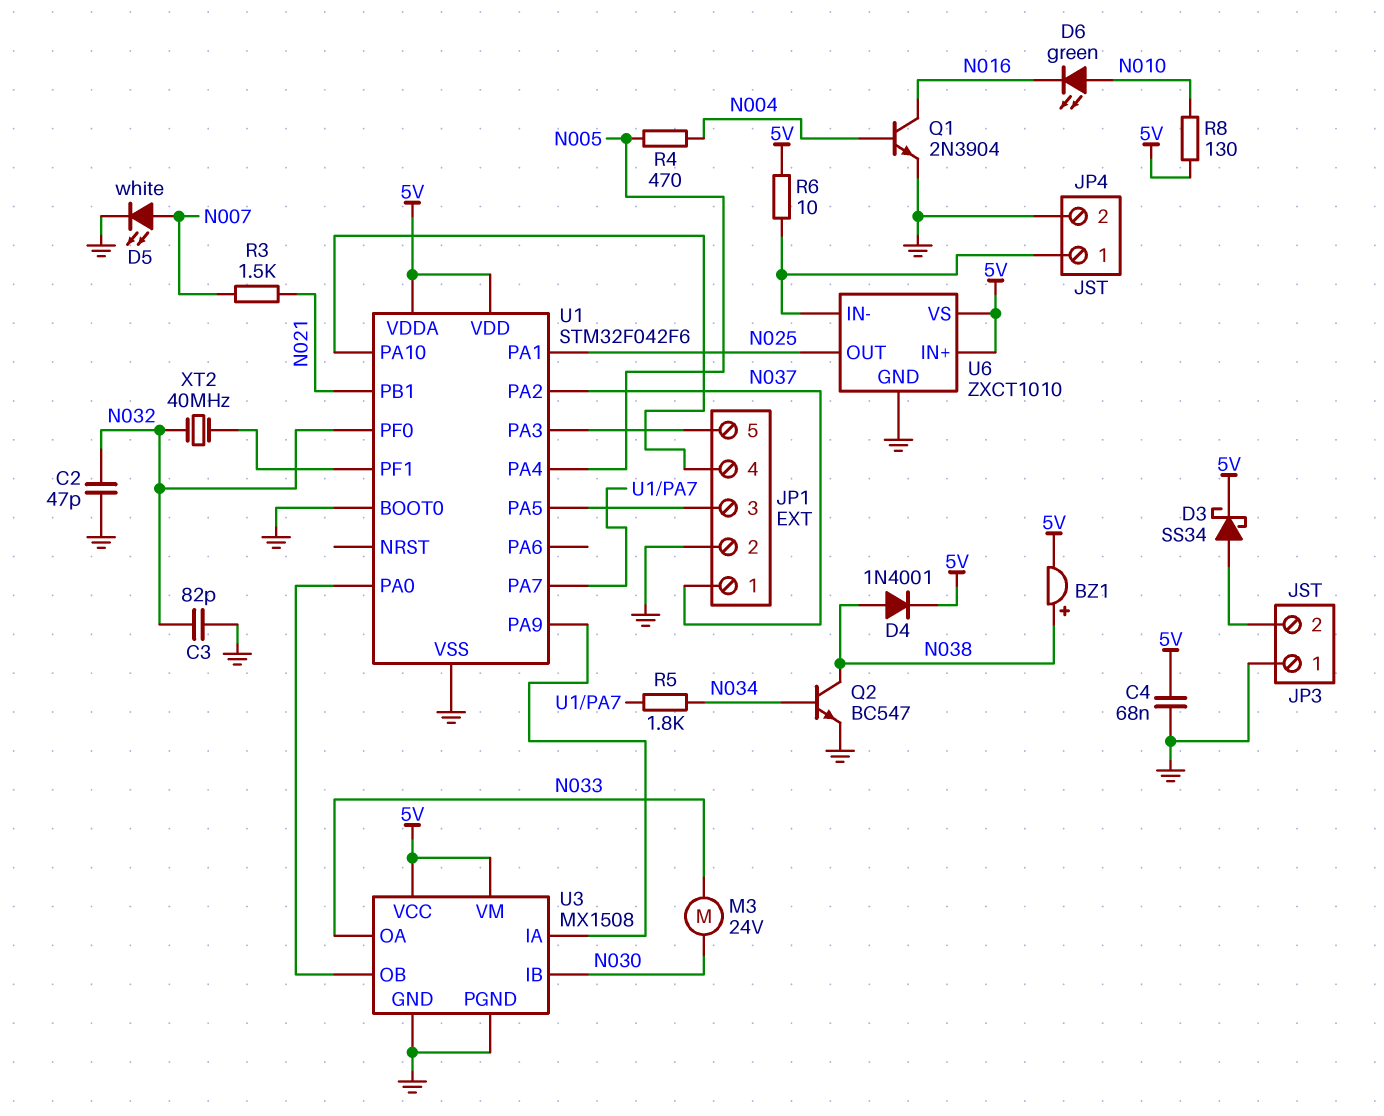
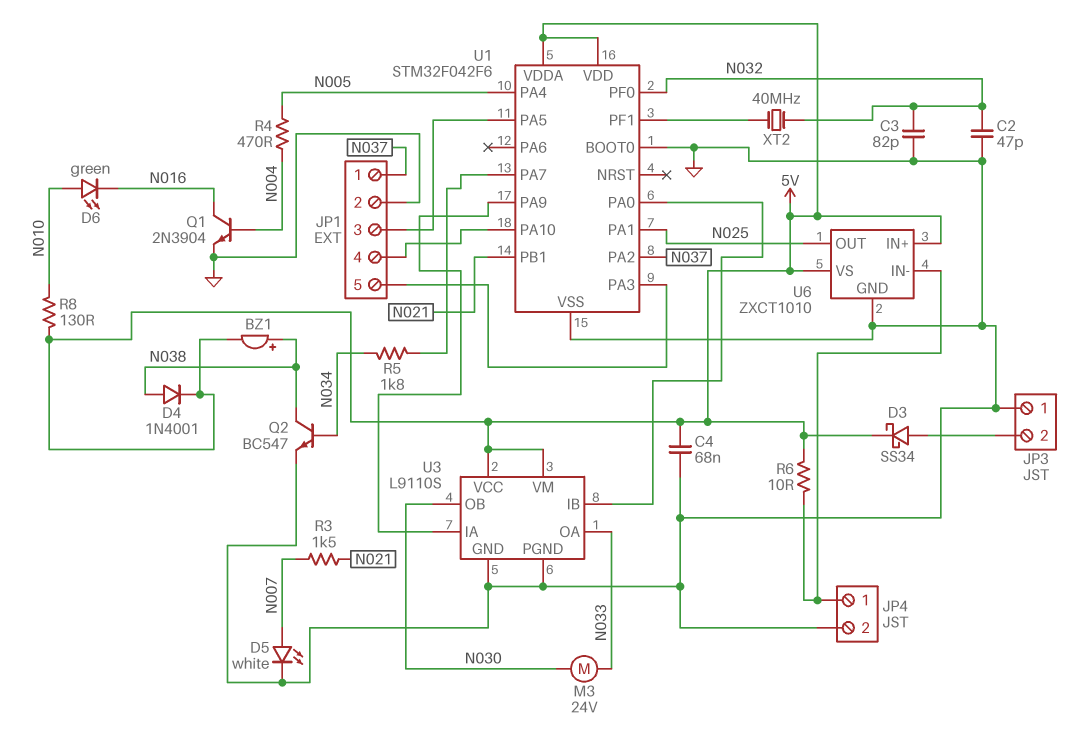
U3: MX1508 -> L9110S
U3 pin IB: N030 -> U1/PA0
U3 pin OB: U1/PA0 -> N030

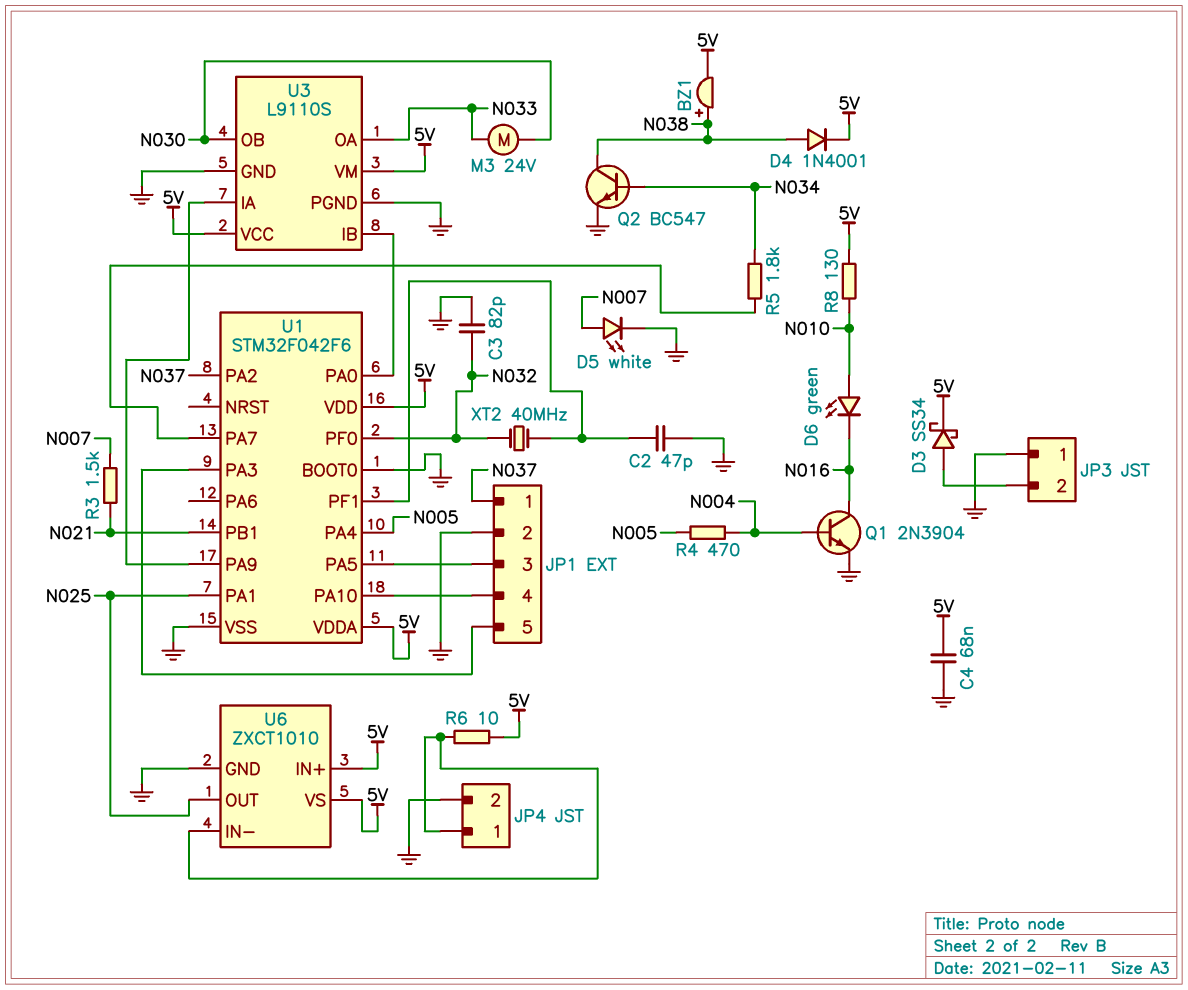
C2: 47pF (GND, N032) -> 47pF (GND, U1/PF1)

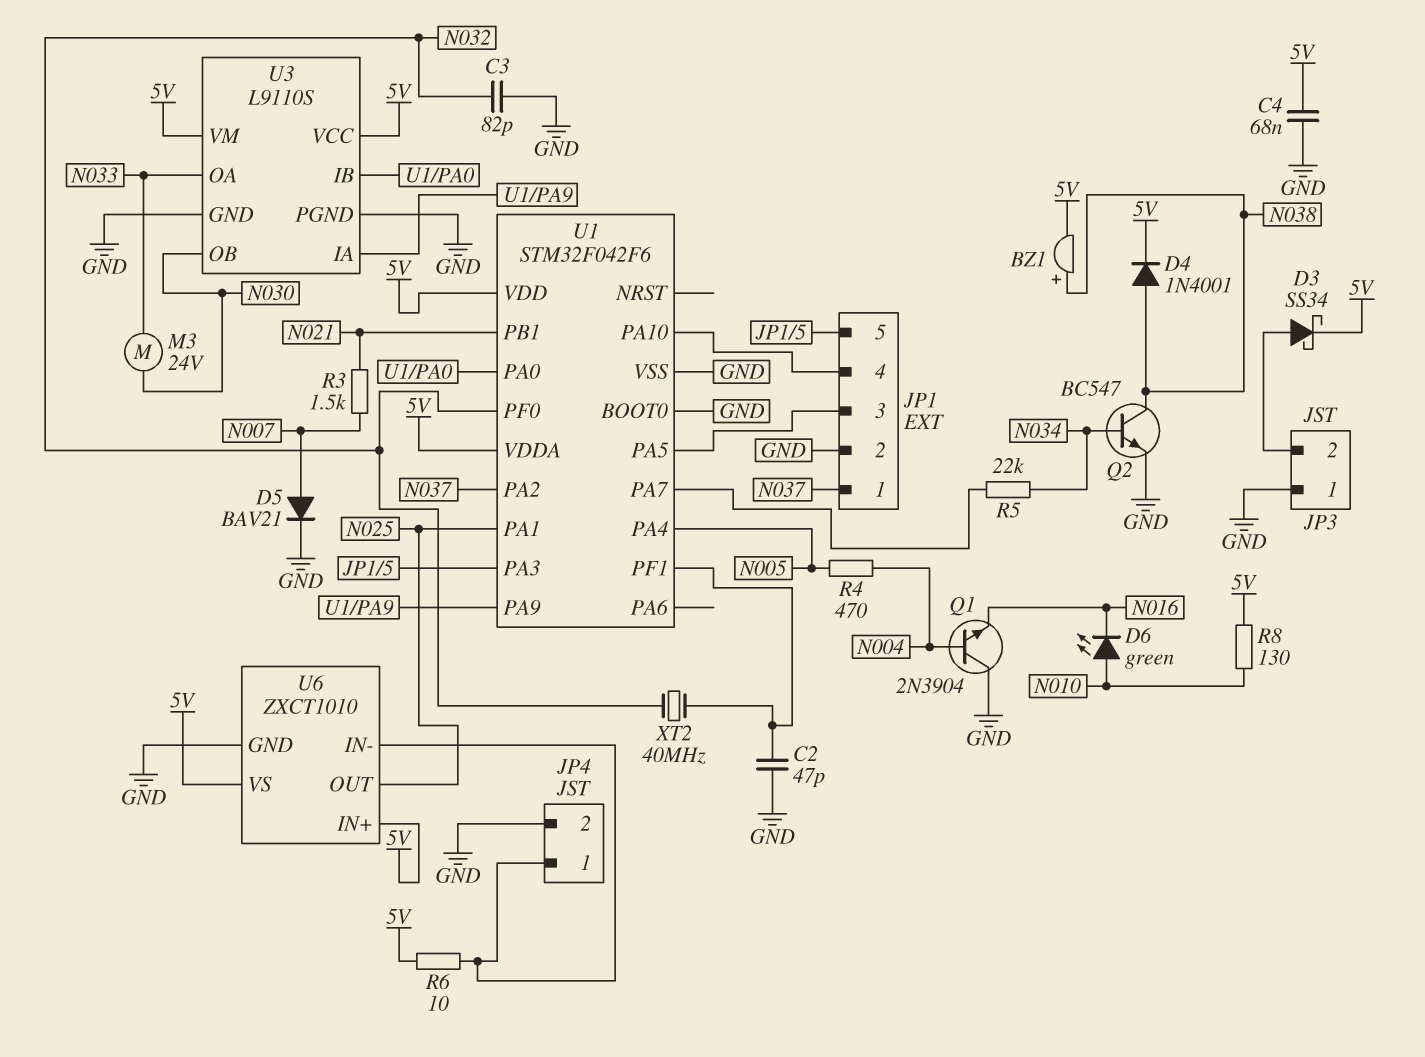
D5: LED white (A N007, K GND) -> diode BAV21 (A N007, K GND)
Q1: NPN 2N3904 (B N004, C N016, E GND) -> NPN 2N3904 (B N004, C GND, E N016)
R5: 1.8k (N034, U1/PA7) -> 22k (N034, U1/PA7)

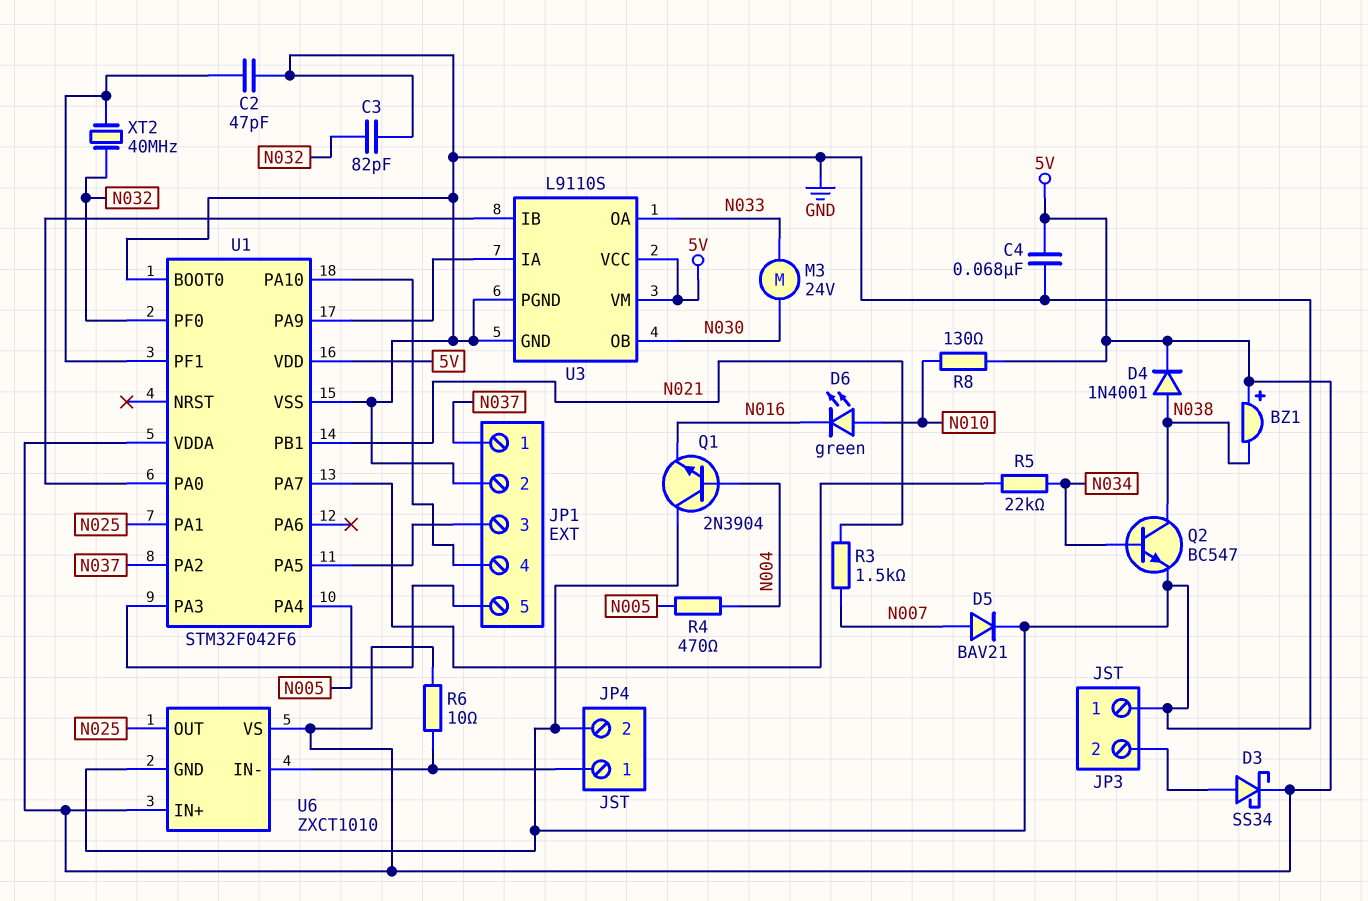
BZ1: buzzer (plus N038, minus 5V) -> buzzer (plus 5V, minus N038)

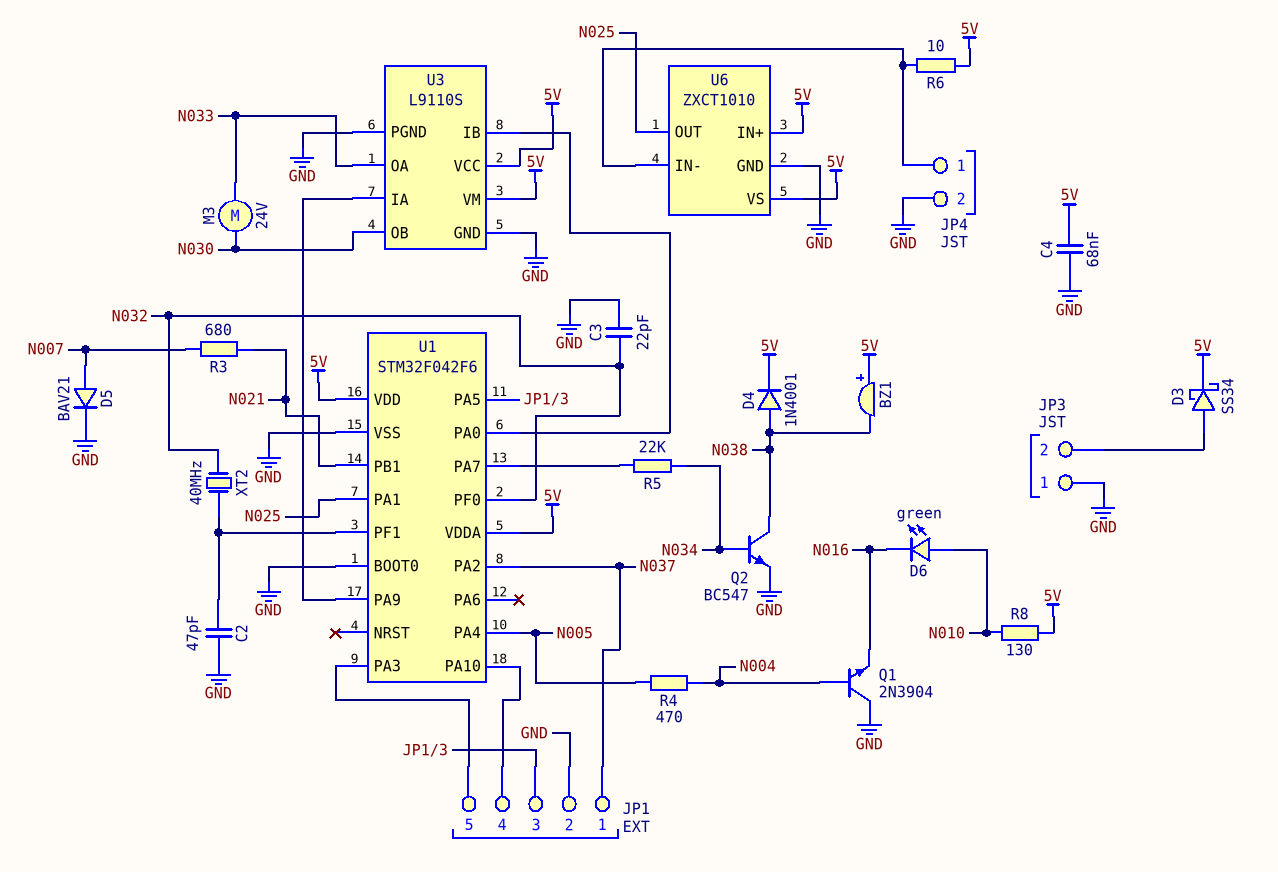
C3: 82pF (GND, N032) -> 22pF (GND, N032)
R3: 1.5k (N007, N021) -> 680 (N007, N021)

